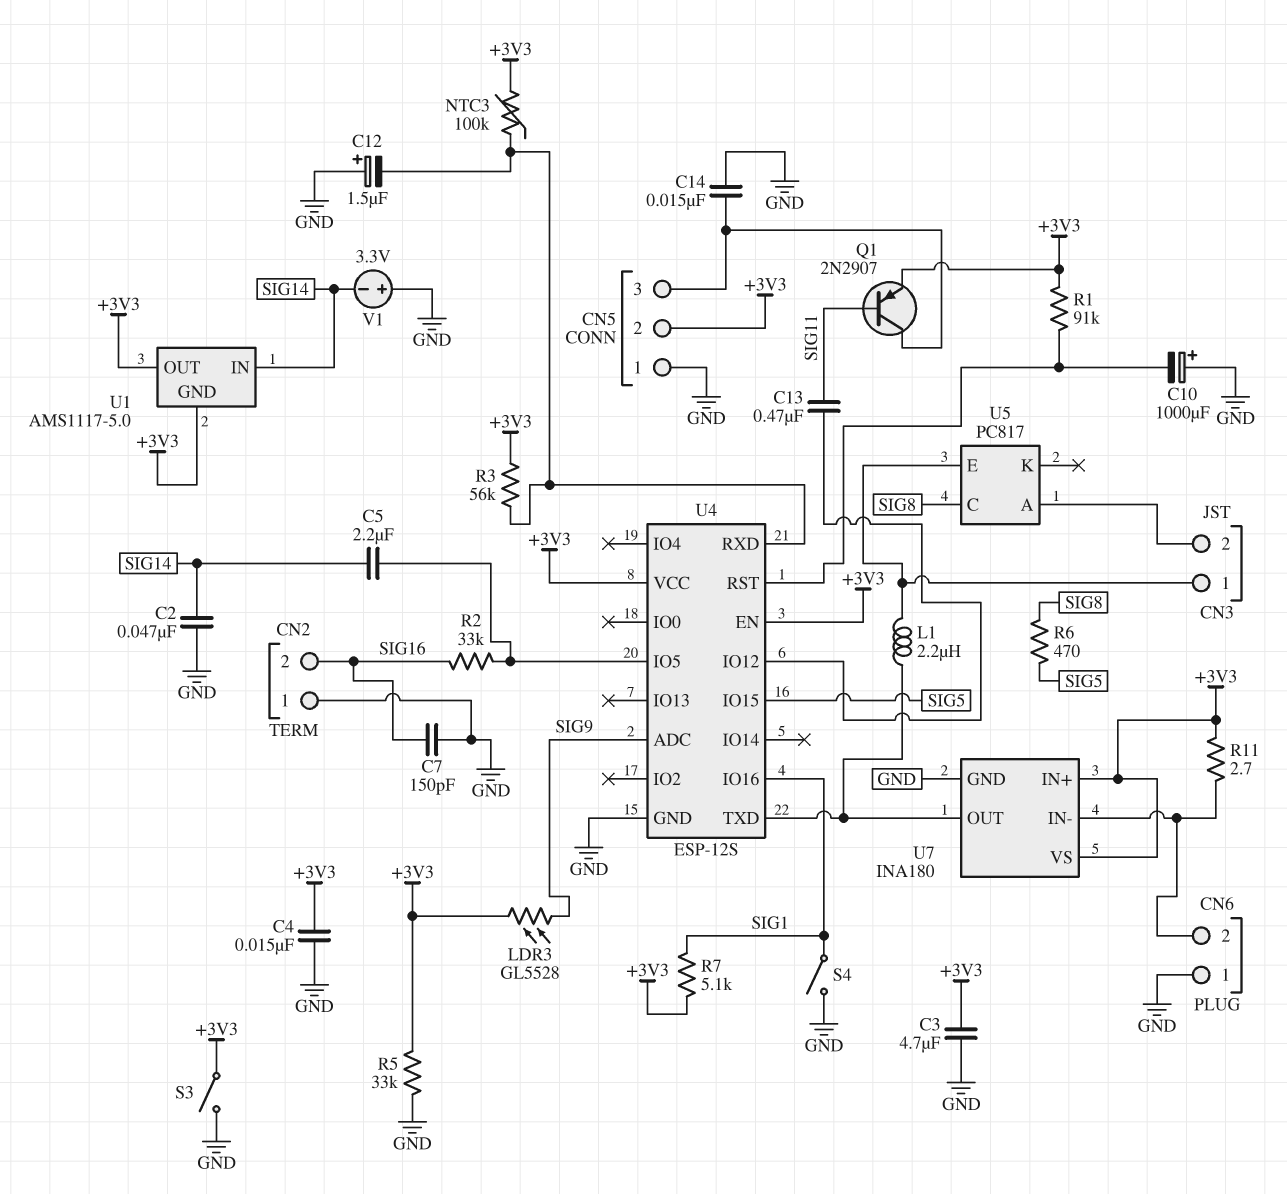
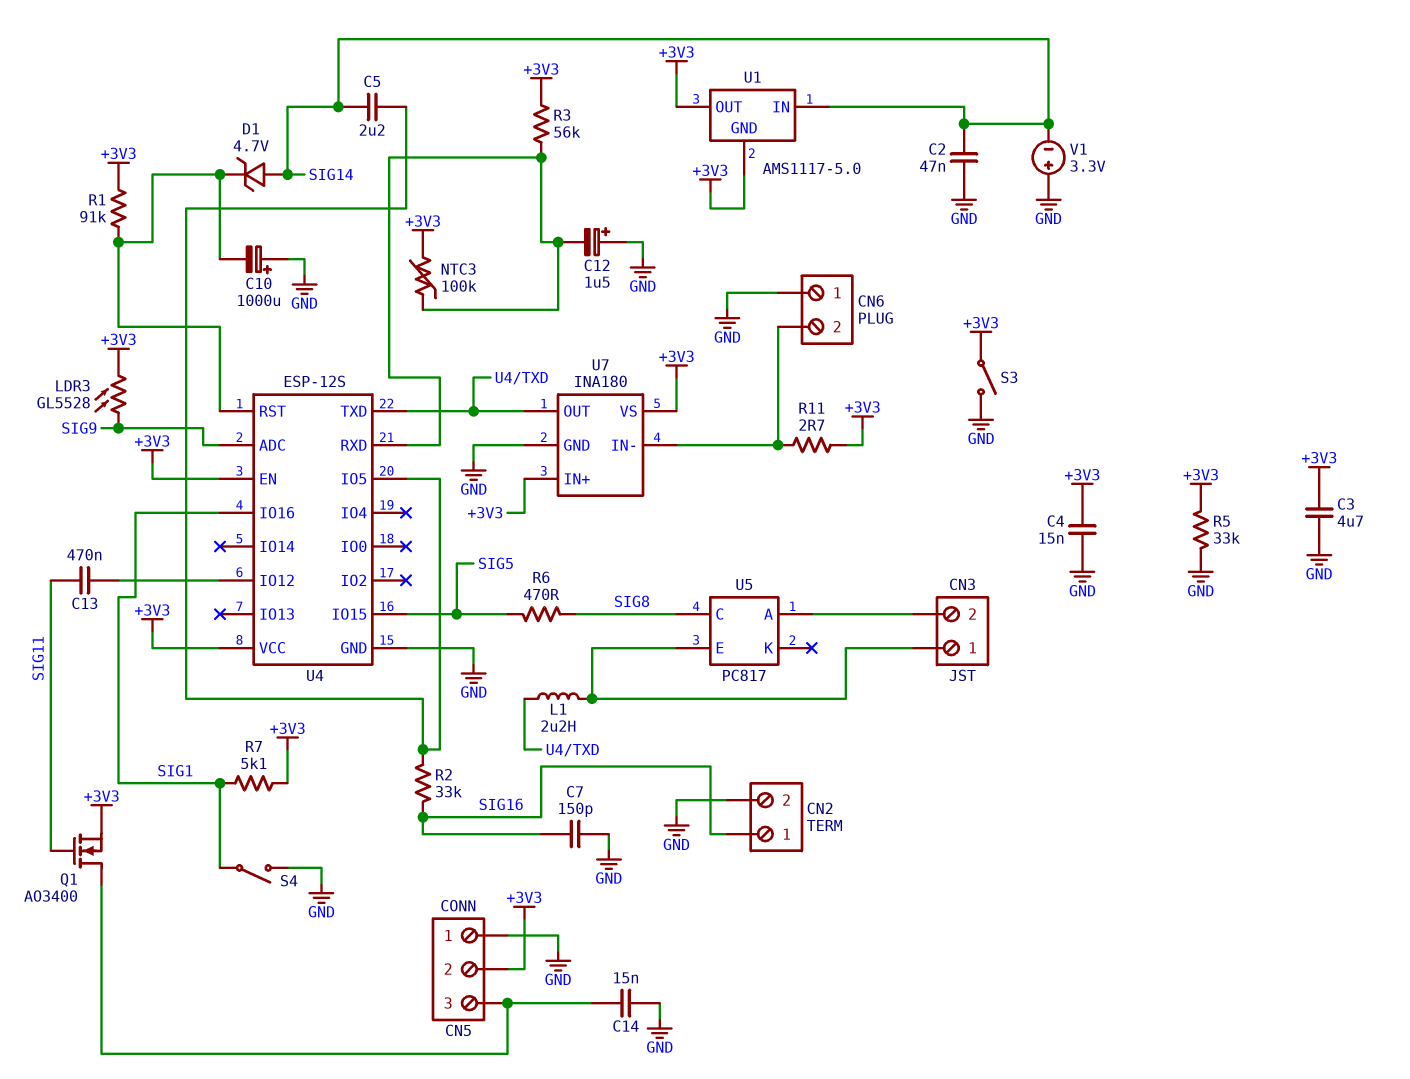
CN2 pin 1: GND -> SIG16
CN2 pin 2: SIG16 -> GND
D1: none -> zener 4.7V (A SIG14, K U4/RST)
Q1: PNP 2N2907 (B SIG11, C CN5/3, E +3V3) -> NMOS AO3400 (G SIG11, D CN5/3, S +3V3)

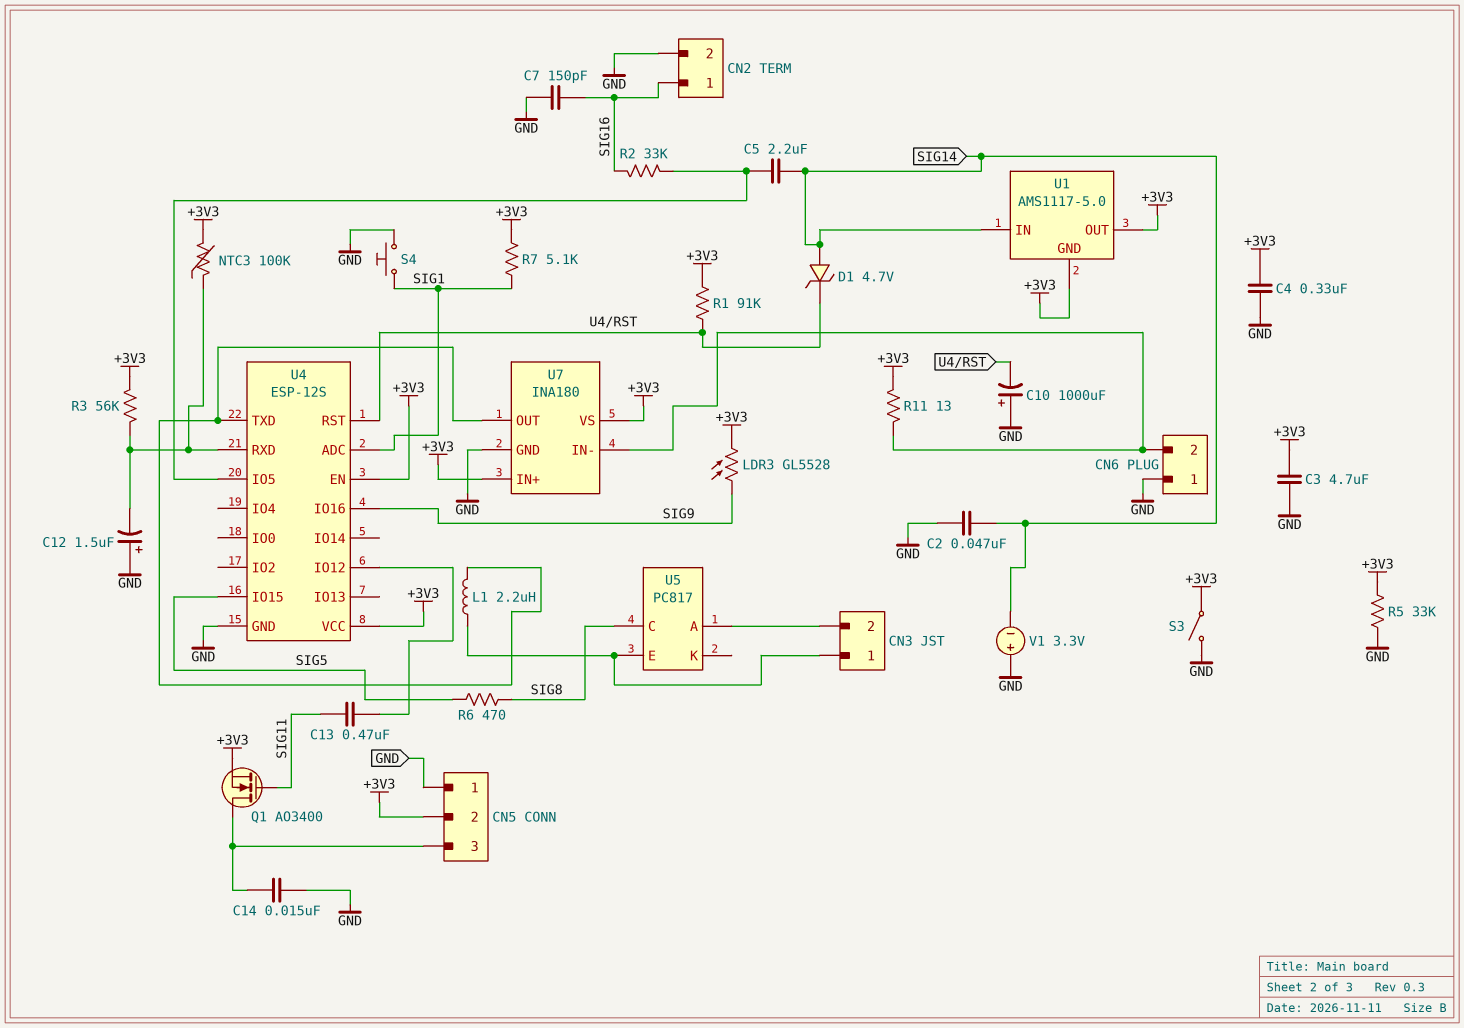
C4: 15nF (+3V3, GND) -> 330nF (+3V3, GND)
R11: 2.7 (+3V3, CN6/2) -> 13 (+3V3, CN6/2)
S4: switch (GND, SIG1) -> button (GND, SIG1)
U4 pin ADC: SIG9 -> SIG1
U4 pin IO16: SIG1 -> SIG9

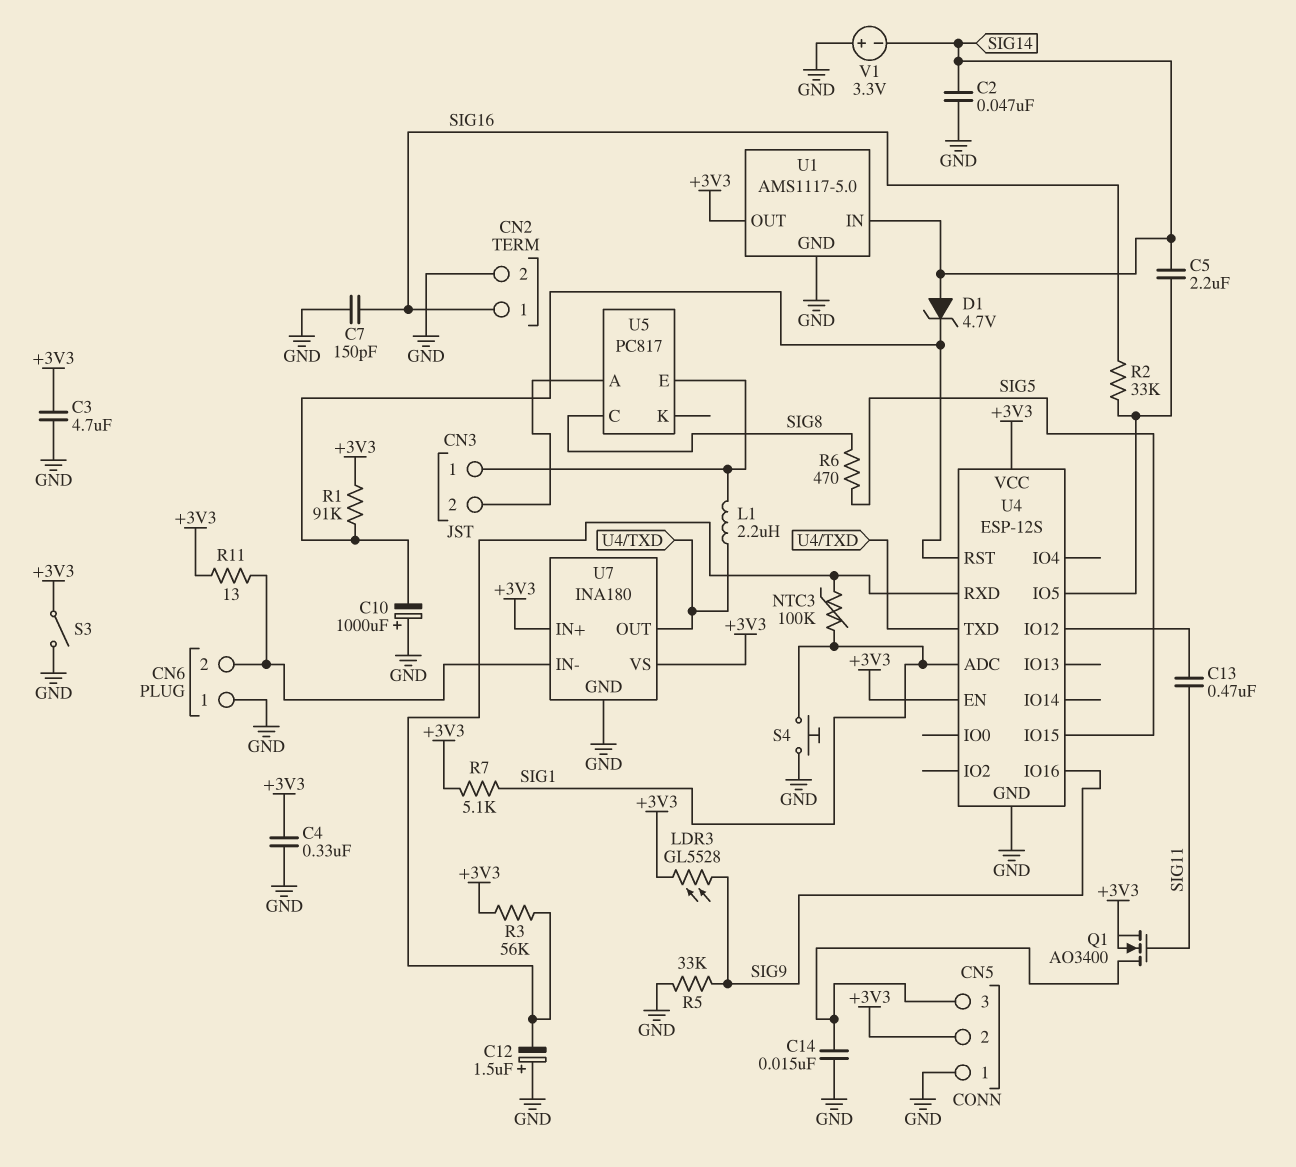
NTC3: 100k (+3V3, U4/RXD) -> 100k (SIG1, U4/RXD)
R5: 33k (+3V3, GND) -> 33k (GND, SIG9)
U1 pin GND: +3V3 -> GND

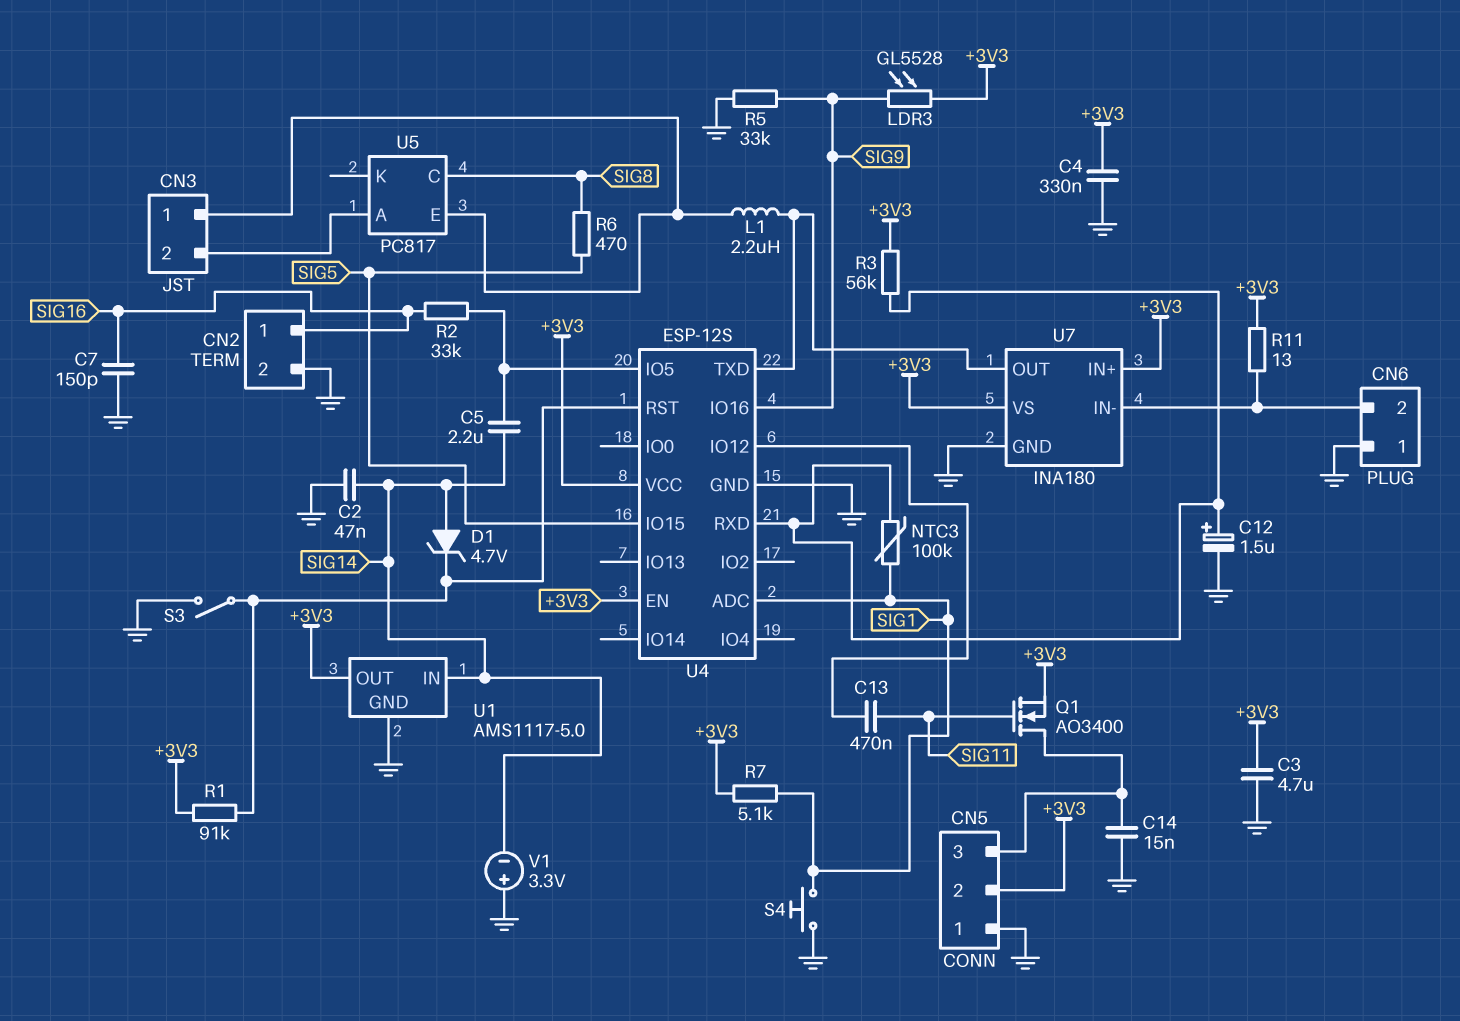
C10: 1000uF (plus GND, minus U4/RST) -> none
C12: 1.5uF (plus GND, minus U4/RXD) -> 1.5uF (plus U4/RXD, minus GND)
S3: switch (+3V3, GND) -> switch (GND, U4/RST)

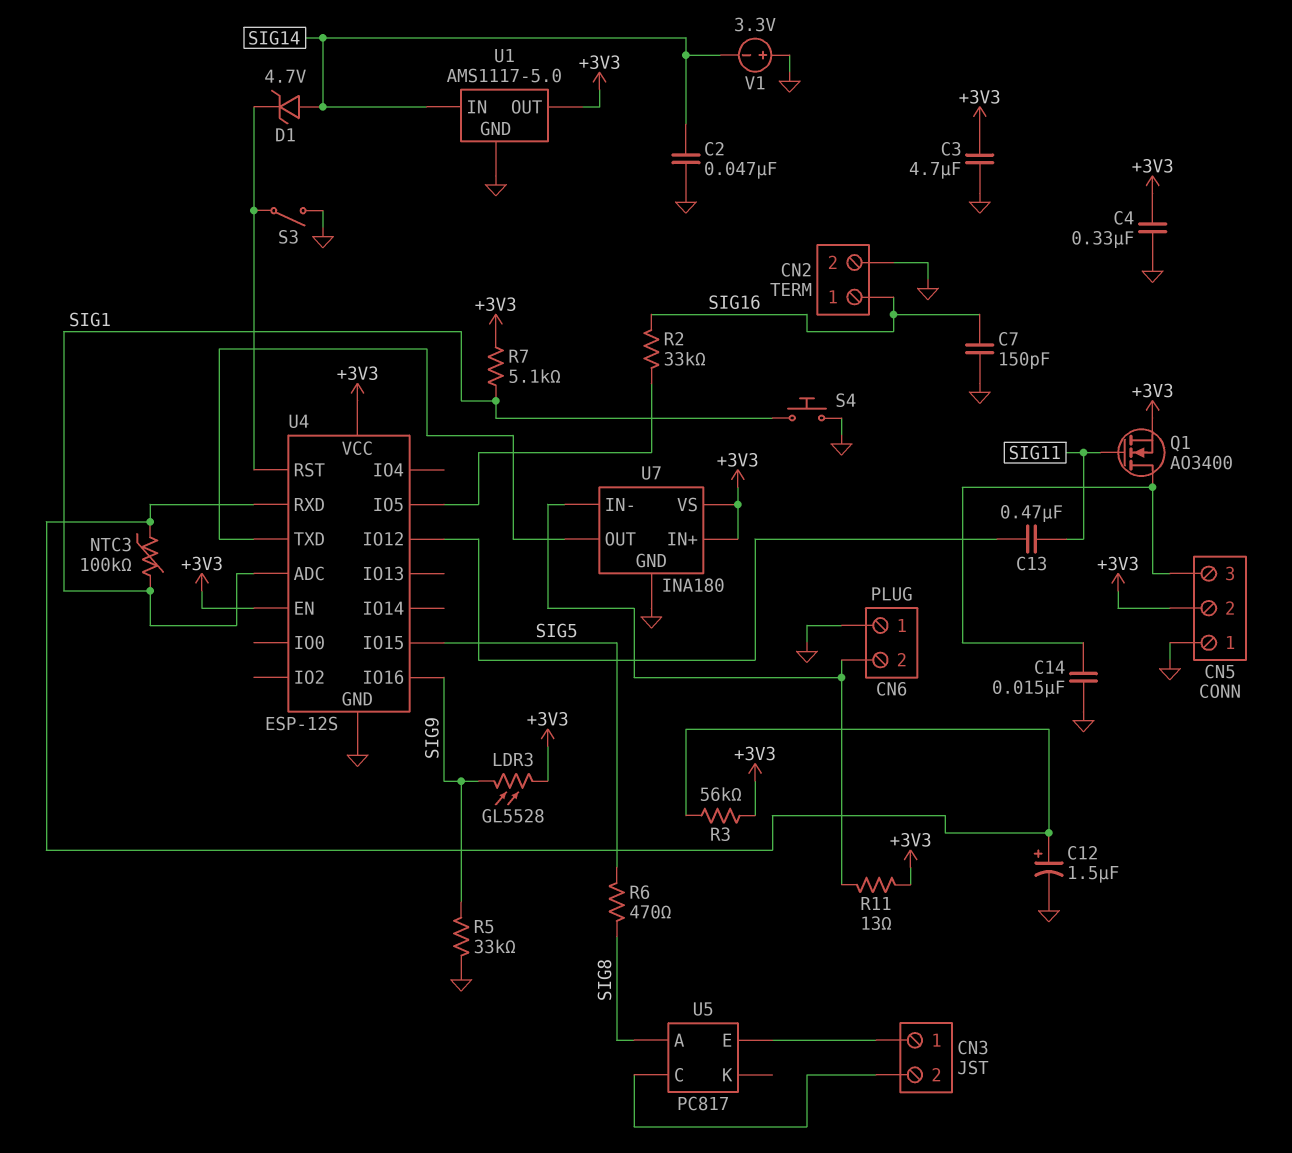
C5: 2.2uF (SIG14, U4/IO5) -> none
L1: 2.2uH (CN3/1, U4/TXD) -> none
R1: 91k (+3V3, U4/RST) -> none
U5 pin A: CN3/2 -> SIG8
U5 pin C: SIG8 -> CN3/2

